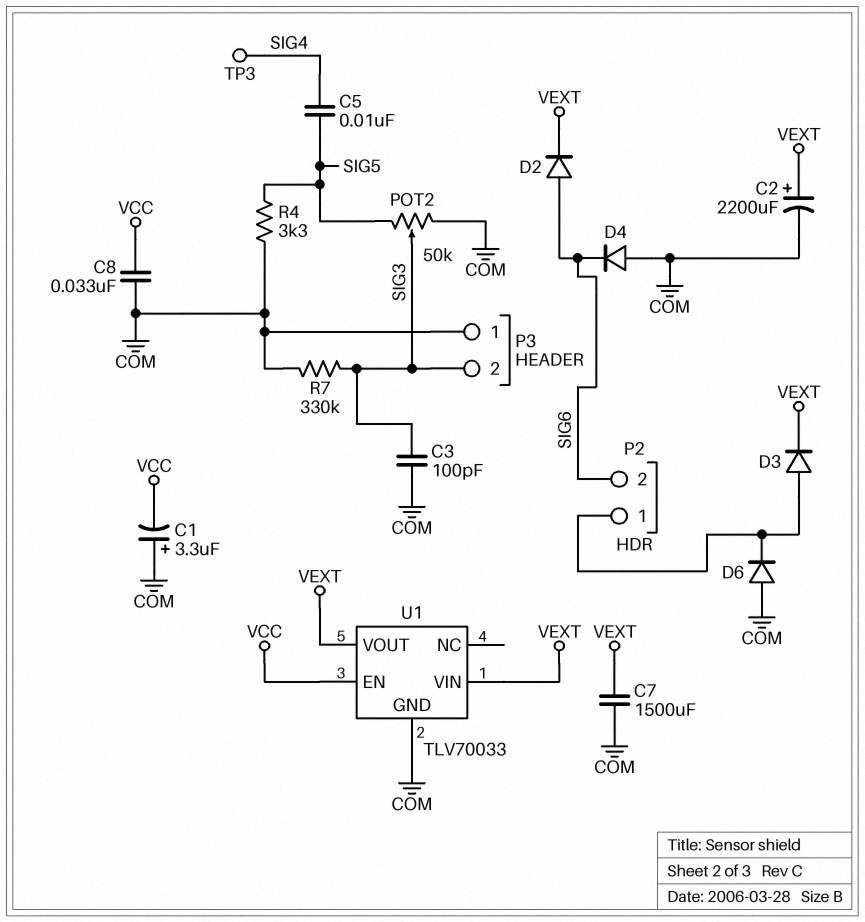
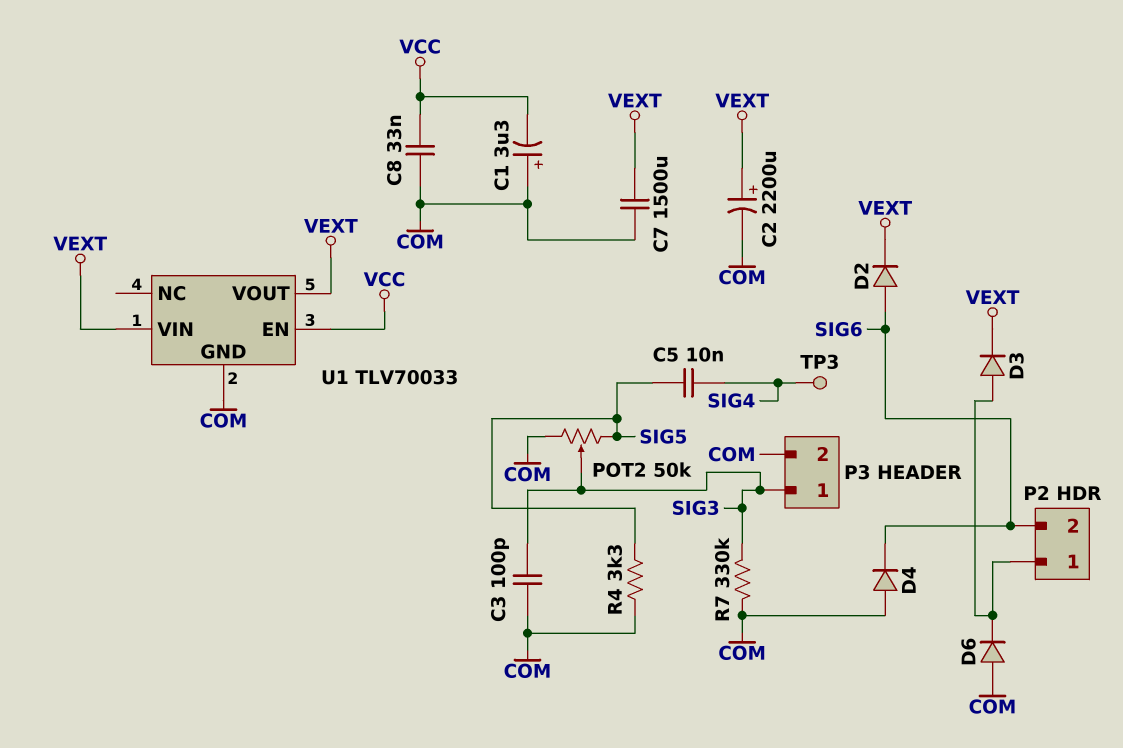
P3 pin 1: COM -> SIG3
P3 pin 2: SIG3 -> COM

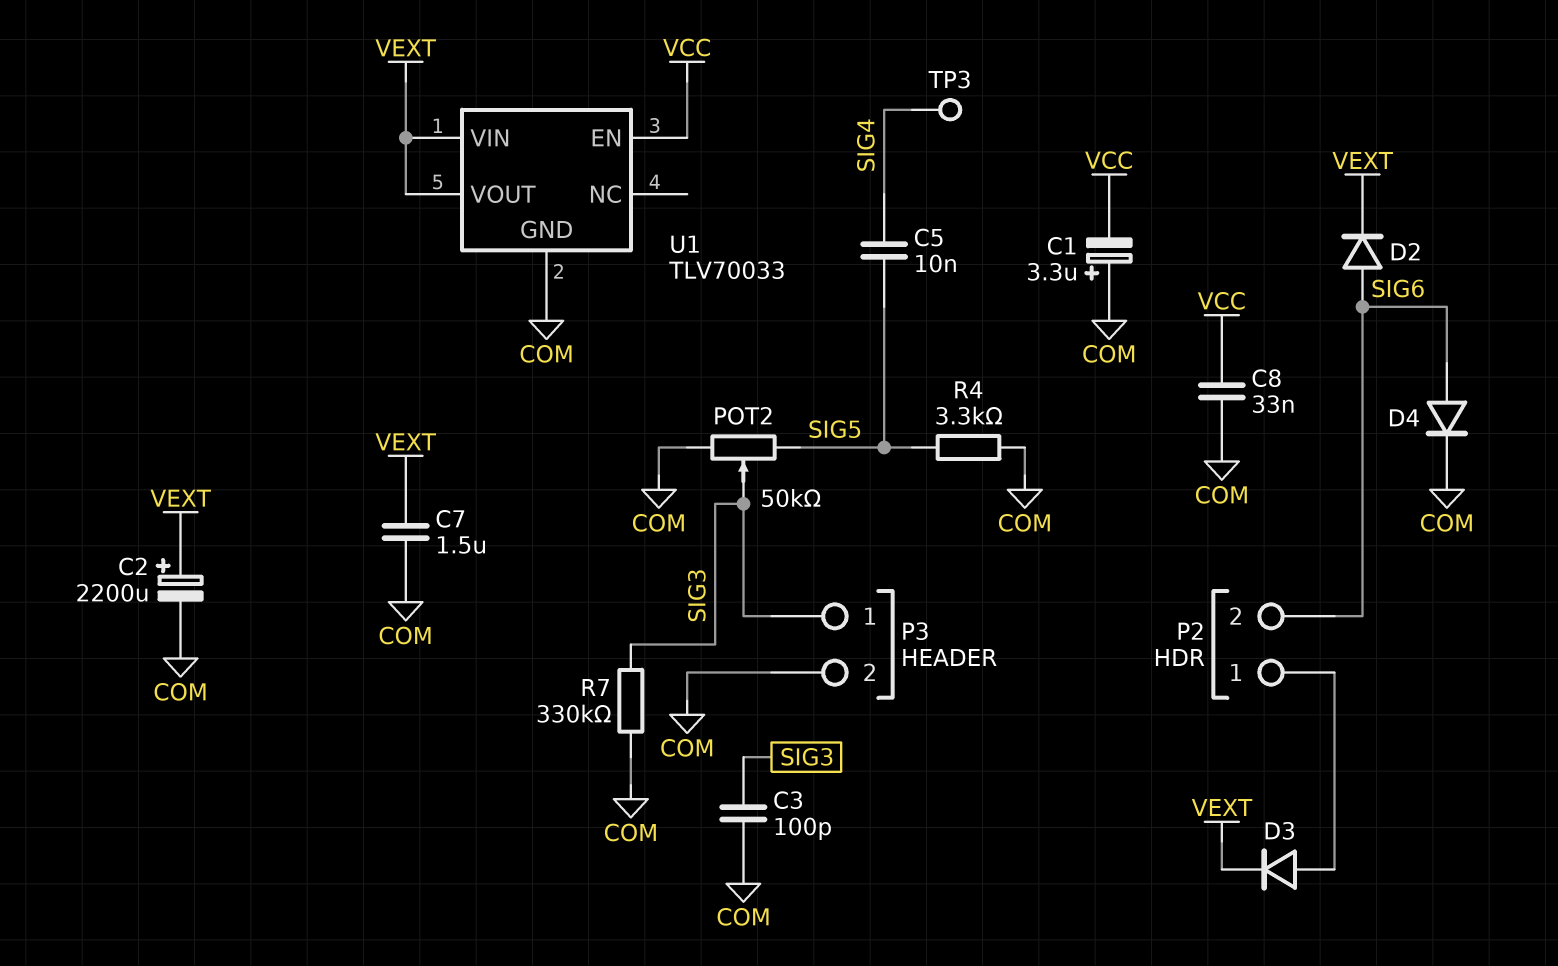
C7: 1500uF (COM, VEXT) -> 1.5uF (COM, VEXT)
D4: diode (A COM, K SIG6) -> diode (A SIG6, K COM)
D6: diode (A COM, K P2/1) -> none

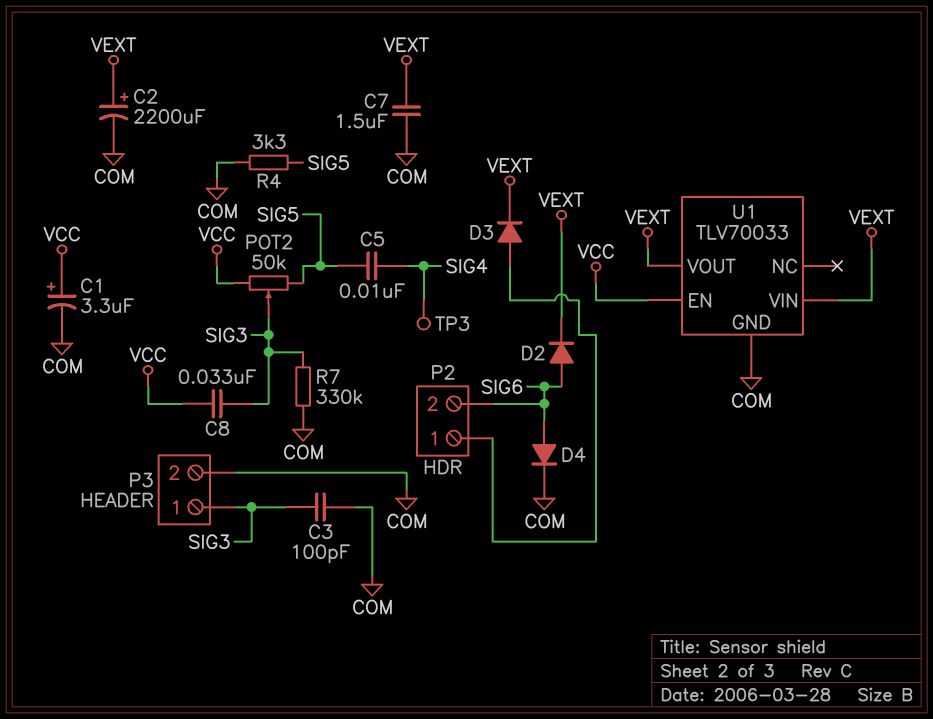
C1: 3.3uF (plus COM, minus VCC) -> 3.3uF (plus VCC, minus COM)
C8: 33nF (COM, VCC) -> 33nF (SIG3, VCC)
POT2: 50k (COM, SIG5, wiper SIG3) -> 50k (SIG5, VCC, wiper SIG3)

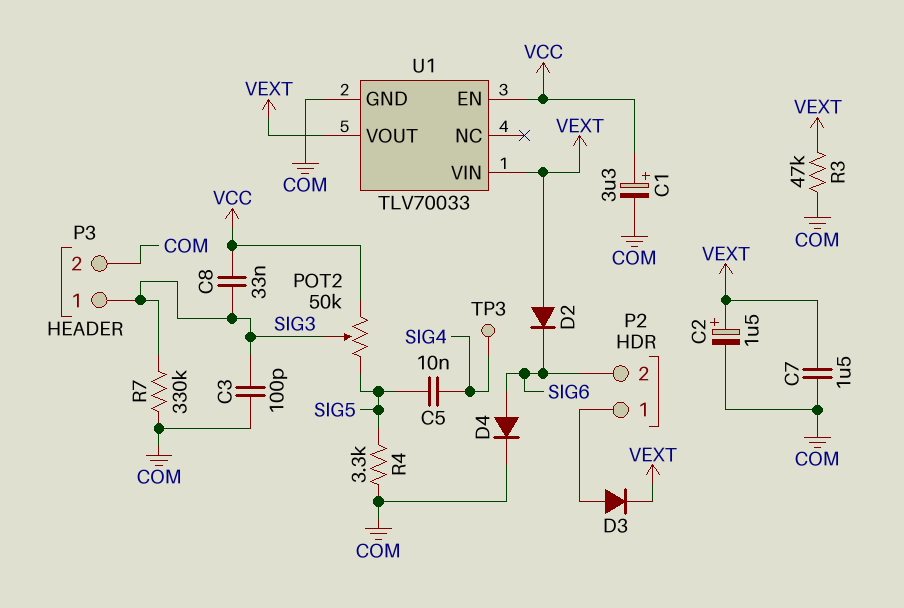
C2: 2200uF (plus VEXT, minus COM) -> 1.5uF (plus VEXT, minus COM)
D2: diode (A SIG6, K VEXT) -> diode (A VEXT, K SIG6)
R3: none -> 47k (COM, VEXT)

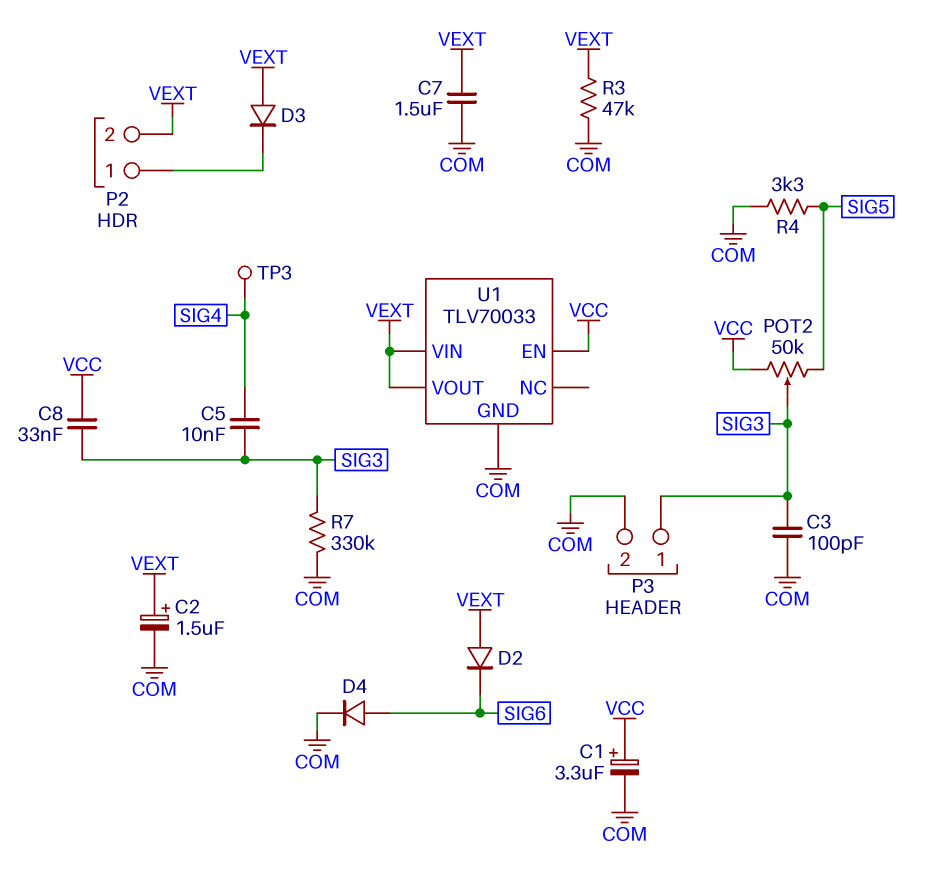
C5: 10nF (SIG4, SIG5) -> 10nF (SIG3, SIG4)
D3: diode (A P2/1, K VEXT) -> diode (A VEXT, K P2/1)
P2 pin 2: SIG6 -> VEXT

